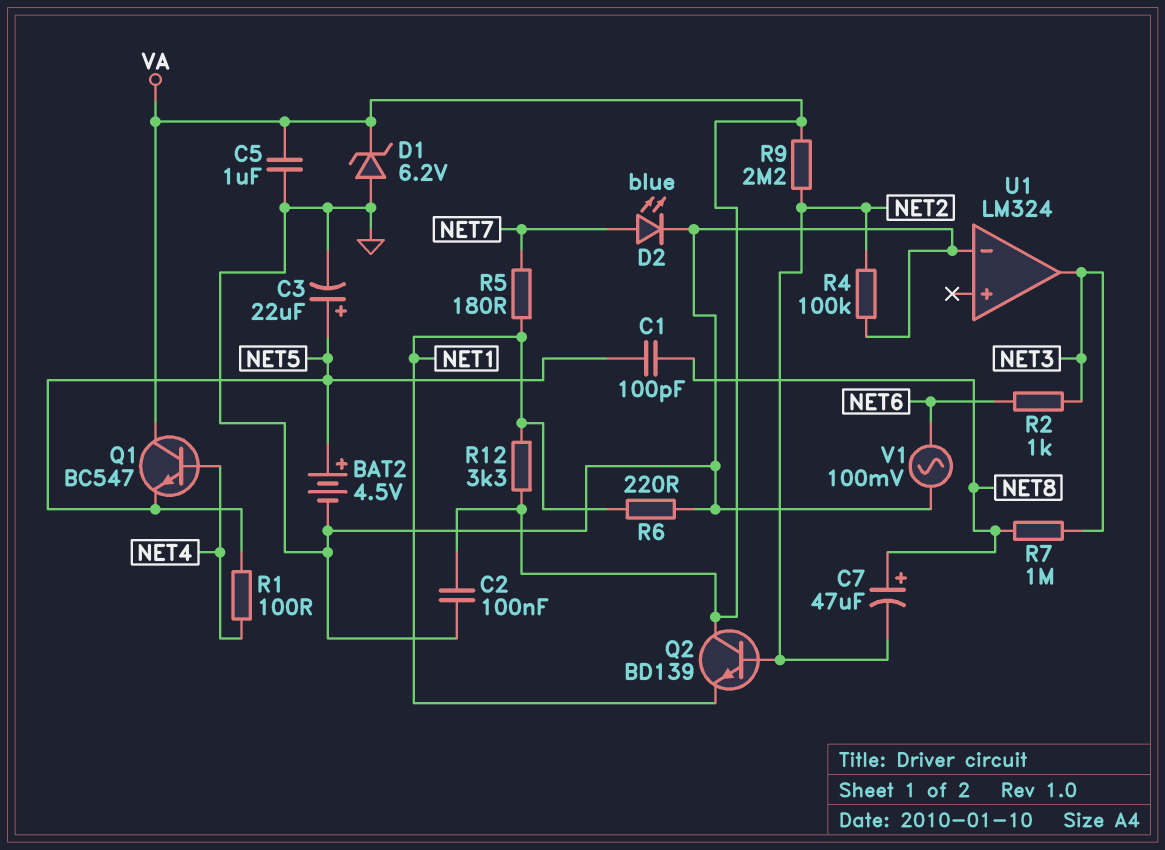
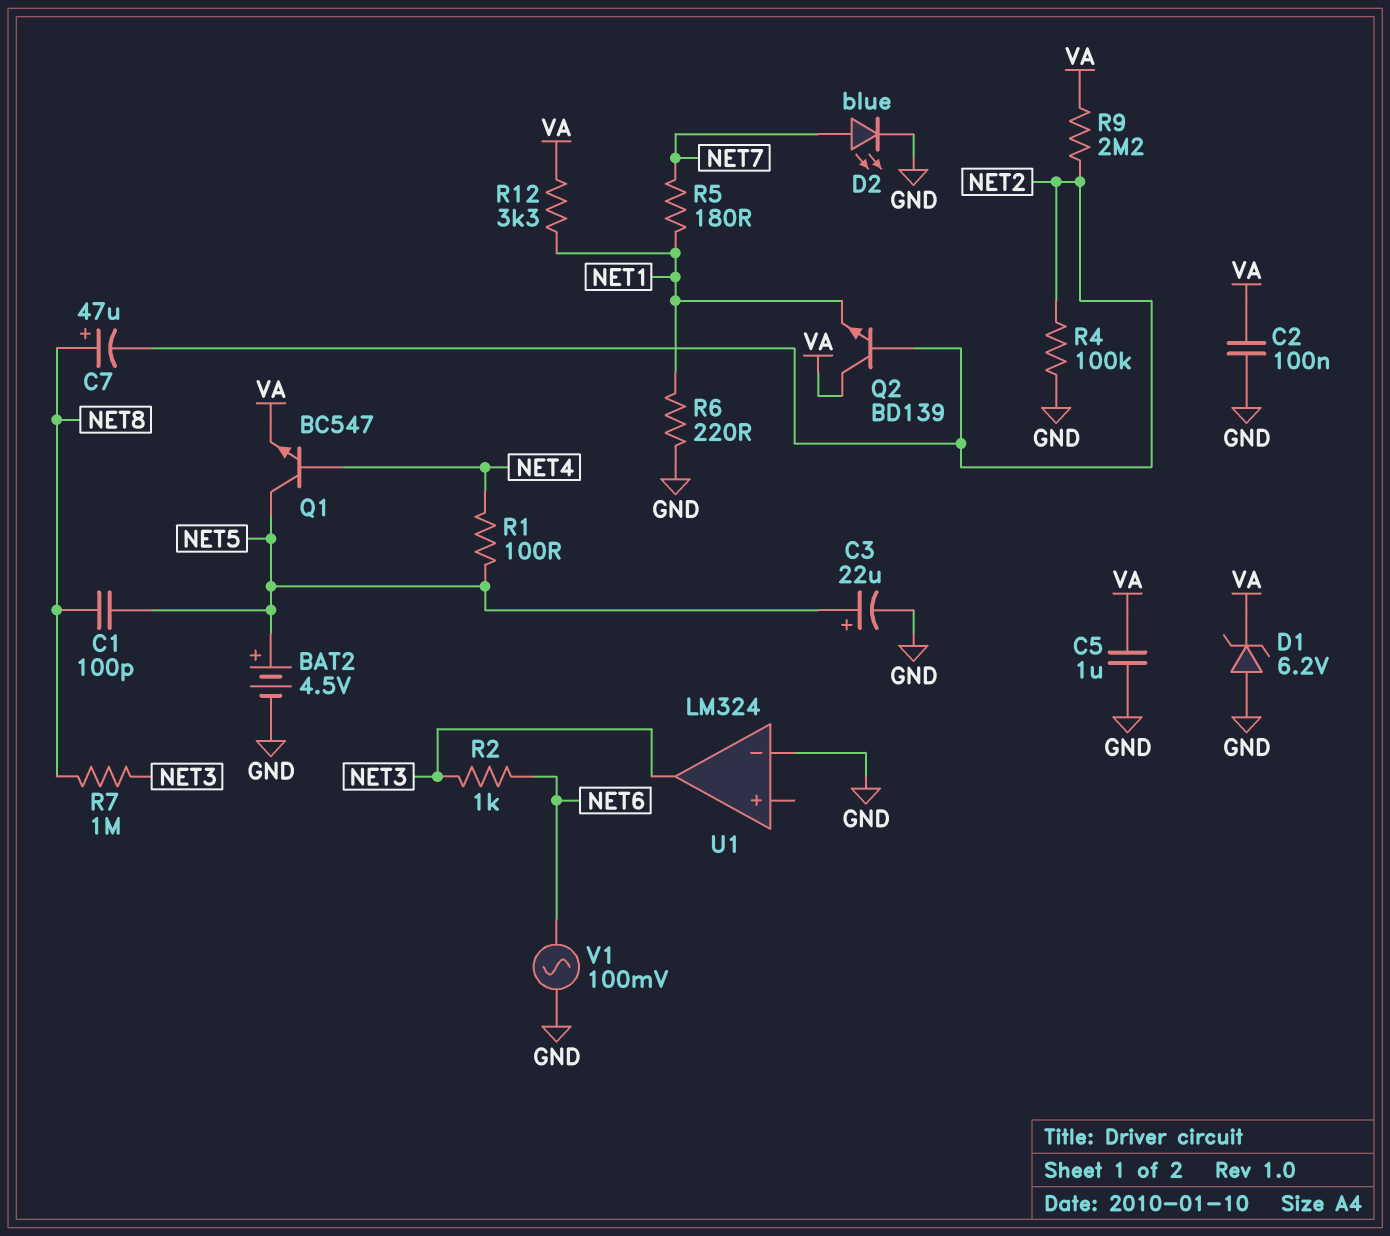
Q1: NPN BC547 (B NET4, C VA, E NET5) -> NPN BC547 (B NET4, C NET5, E VA)

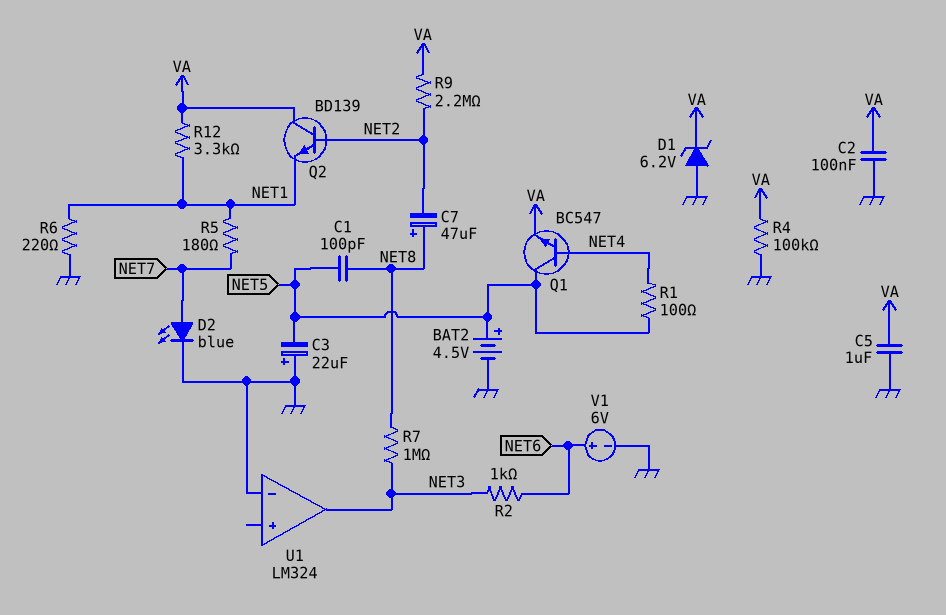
C3: 22uF (plus NET5, minus GND) -> 22uF (plus GND, minus NET5)
R4: 100k (GND, NET2) -> 100k (GND, VA)
V1: AC 100mV (GND, NET6) -> 6V (plus NET6, minus GND)

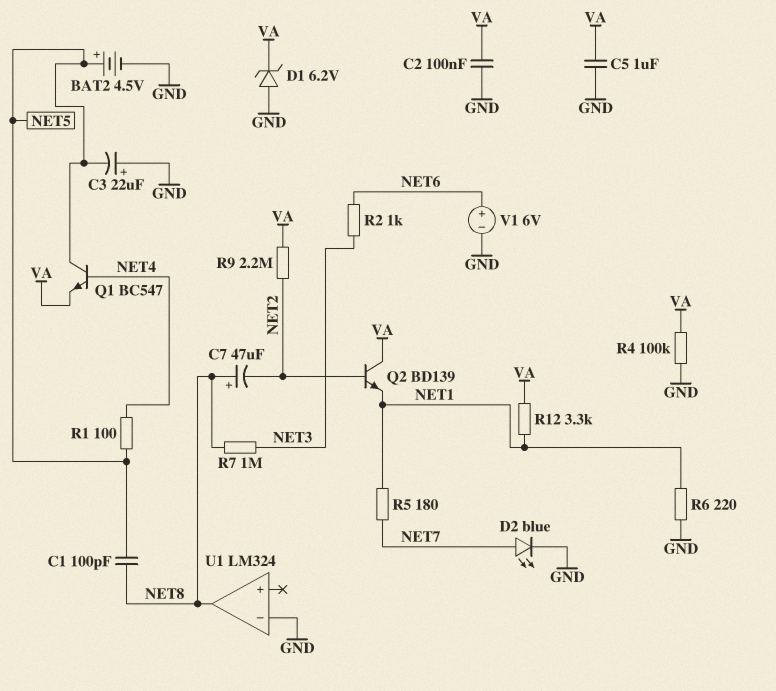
U1 pin out: NET3 -> NET8

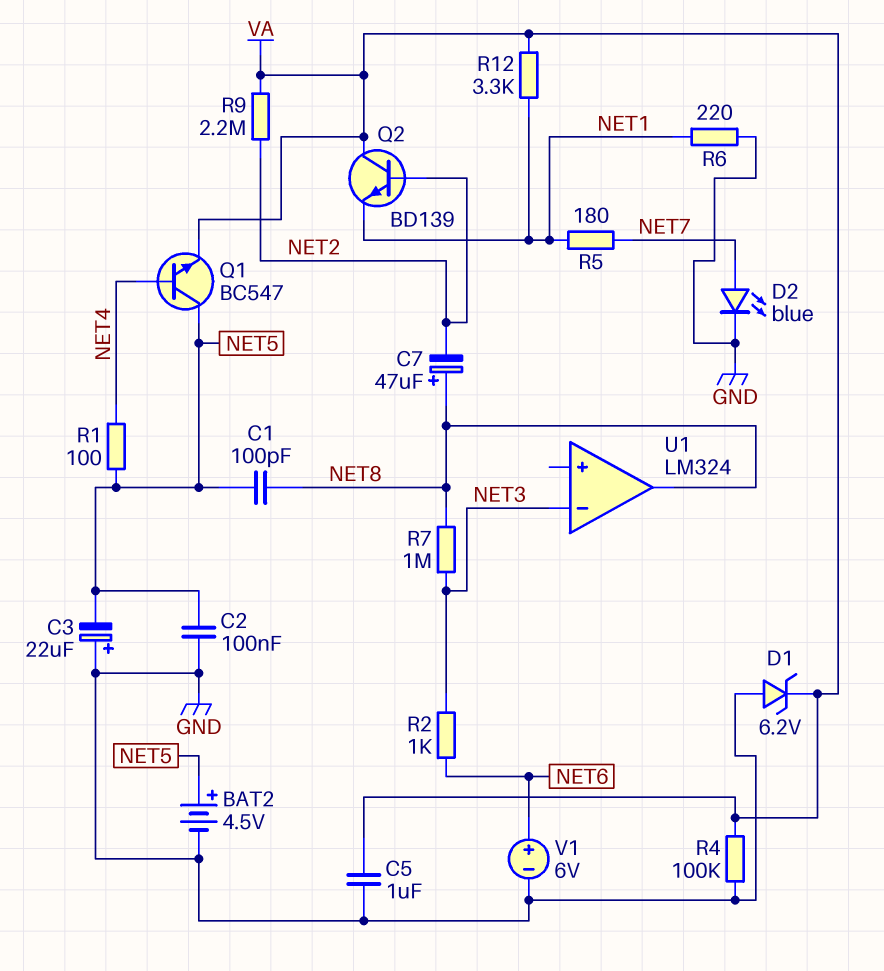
C2: 100nF (GND, VA) -> 100nF (GND, NET5)
U1 pin in-: GND -> NET3

